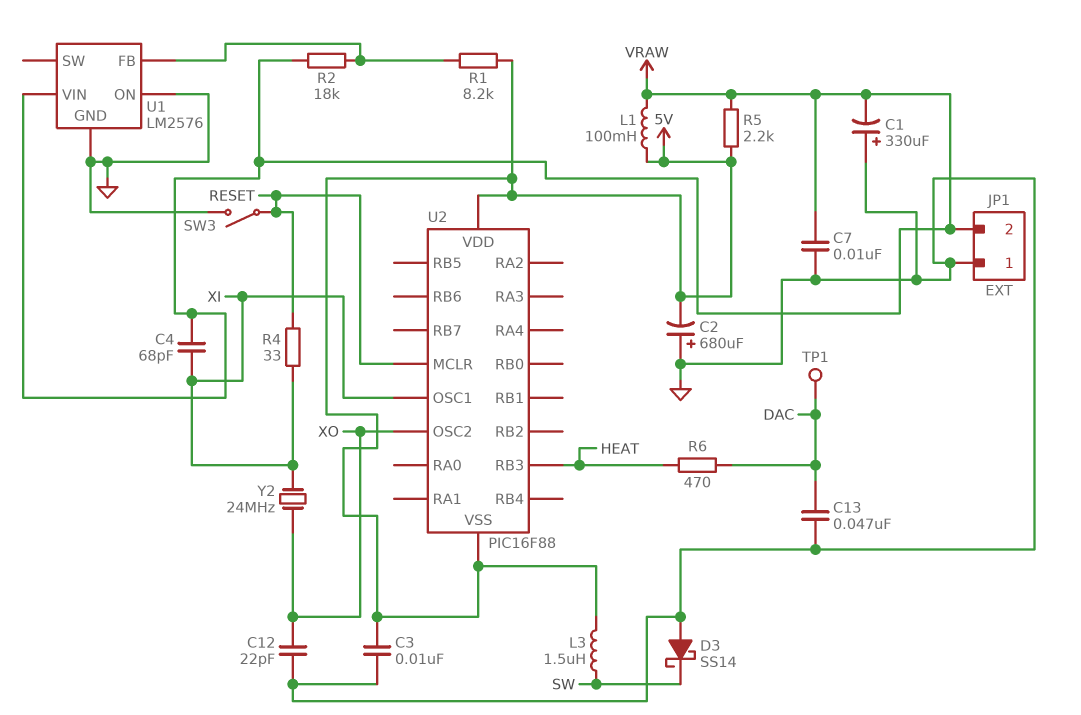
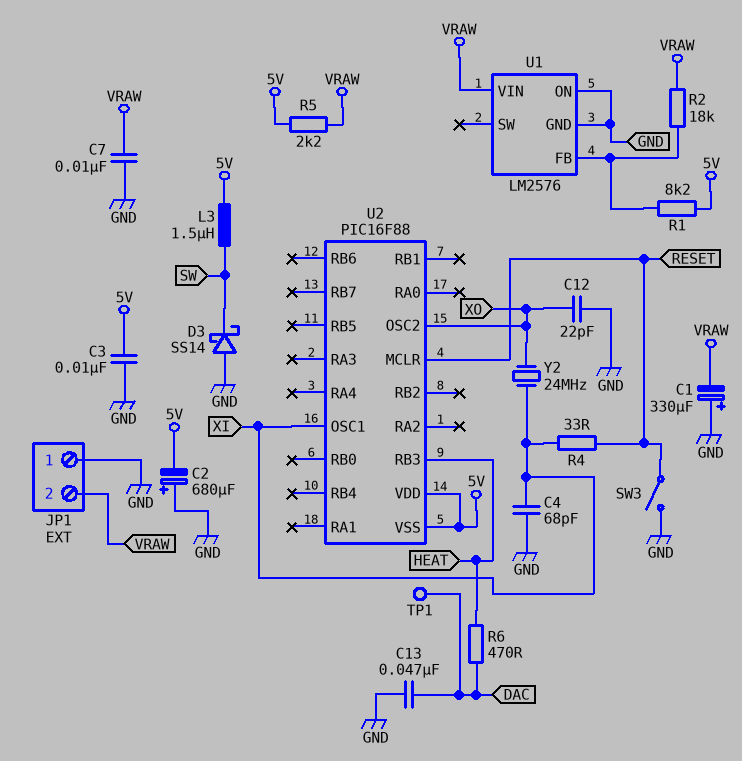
C4: 68pF (VRAW, XI) -> 68pF (GND, XI)
L1: 100mH (5V, VRAW) -> none

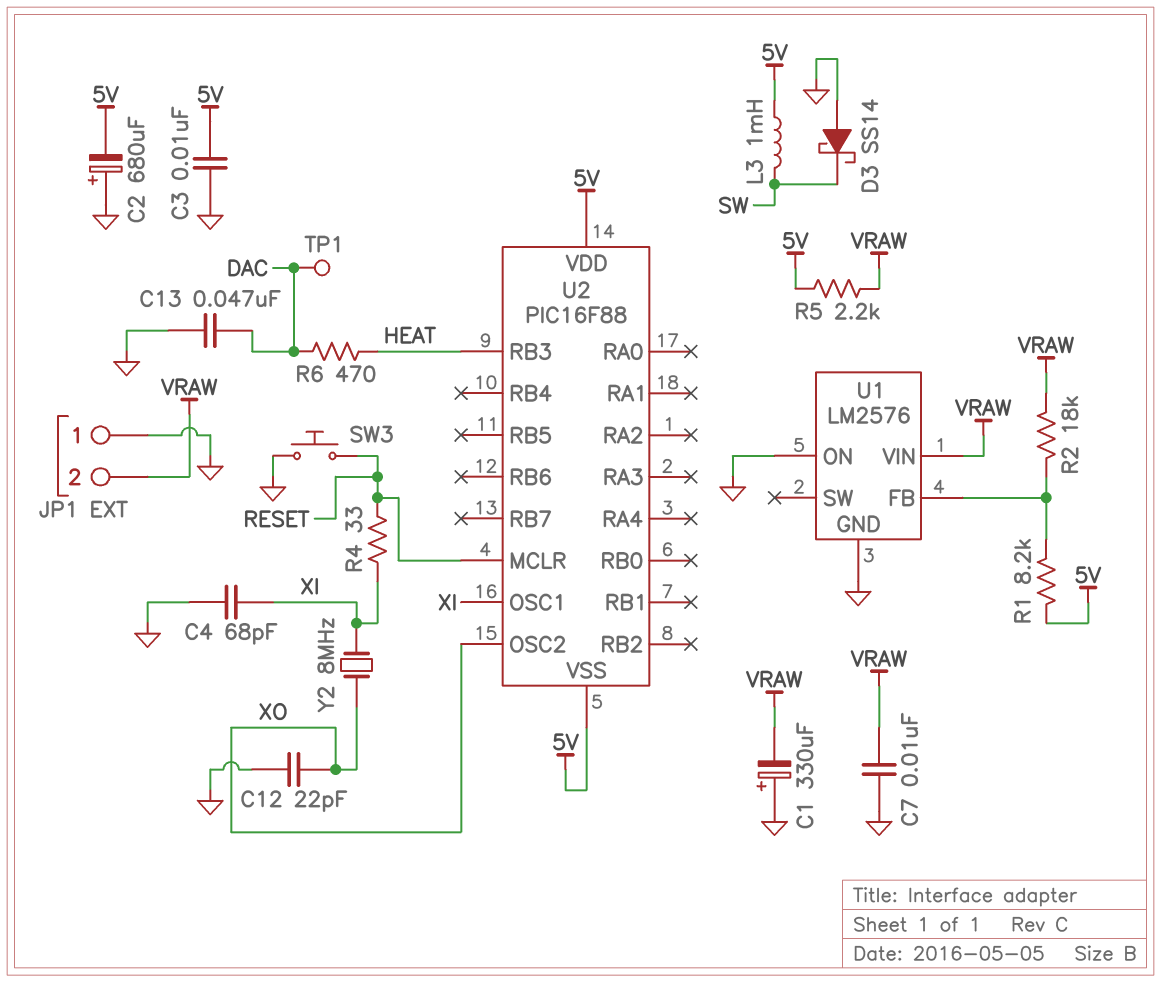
L3: 1.5uH (5V, SW) -> 1mH (5V, SW)
SW3: switch (GND, RESET) -> button (GND, RESET)
Y2: 24MHz (XI, XO) -> 8MHz (XI, XO)

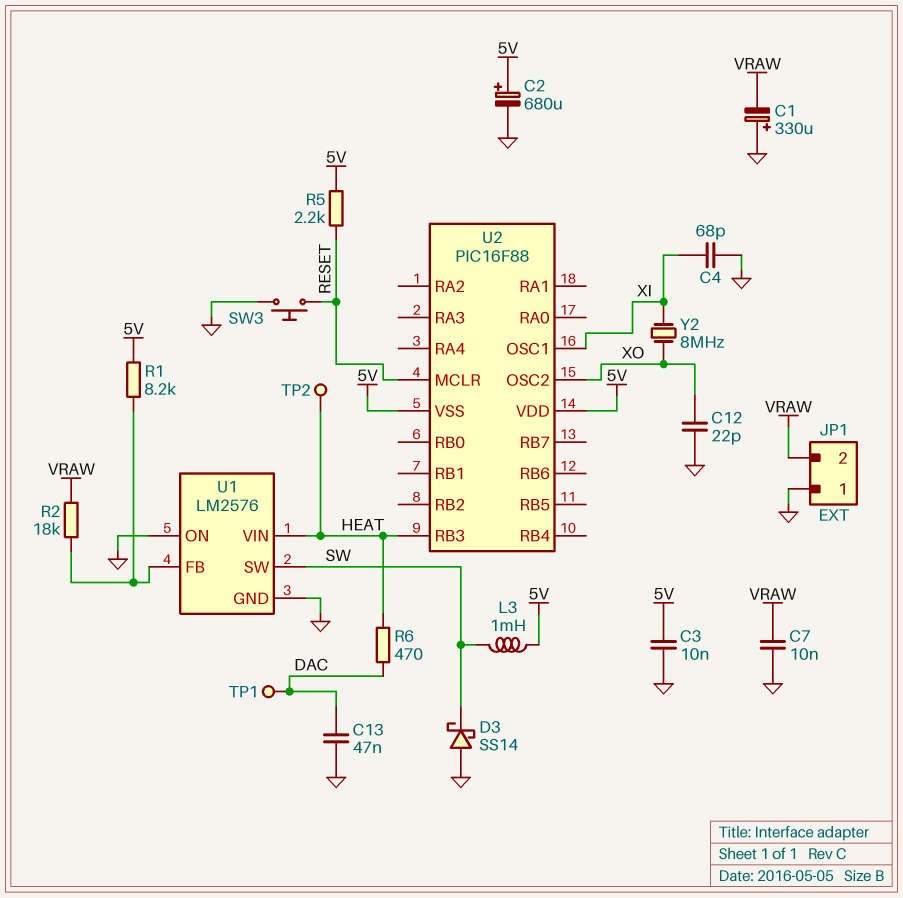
C2: 680uF (plus GND, minus 5V) -> 680uF (plus 5V, minus GND)
R4: 33 (RESET, XI) -> none
R5: 2.2k (5V, VRAW) -> 2.2k (5V, RESET)
TP2: none -> test point (HEAT)
U1 pin SW: none -> SW
U1 pin VIN: VRAW -> HEAT

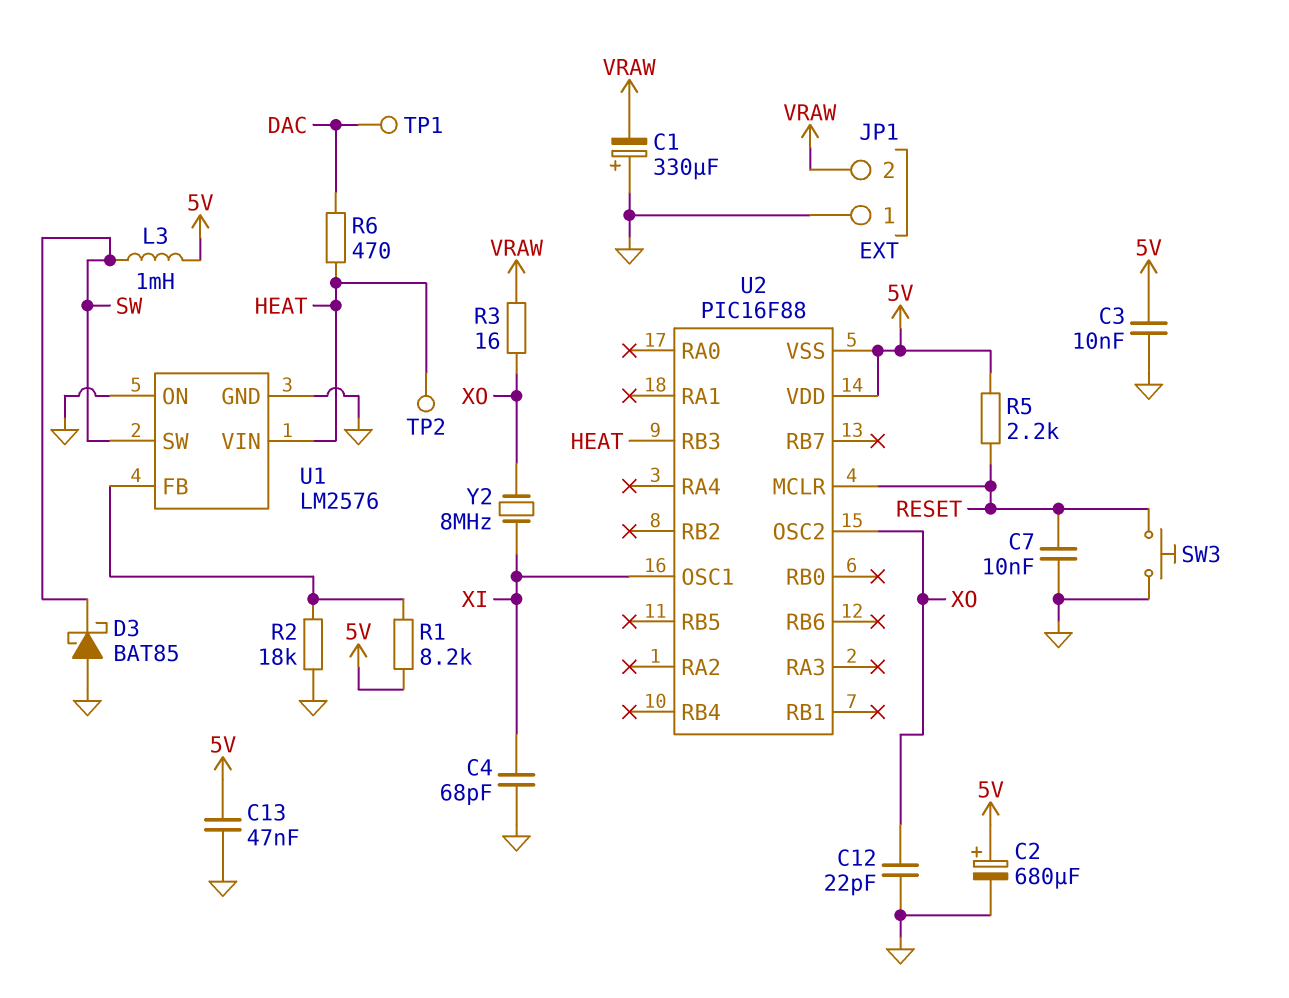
C7: 10nF (GND, VRAW) -> 10nF (GND, RESET)
C13: 47nF (DAC, GND) -> 47nF (5V, GND)
D3: schottky SS14 (A GND, K SW) -> schottky BAT85 (A GND, K SW)
R2: 18k (U1/FB, VRAW) -> 18k (GND, U1/FB)
R3: none -> 16 (VRAW, XO)

